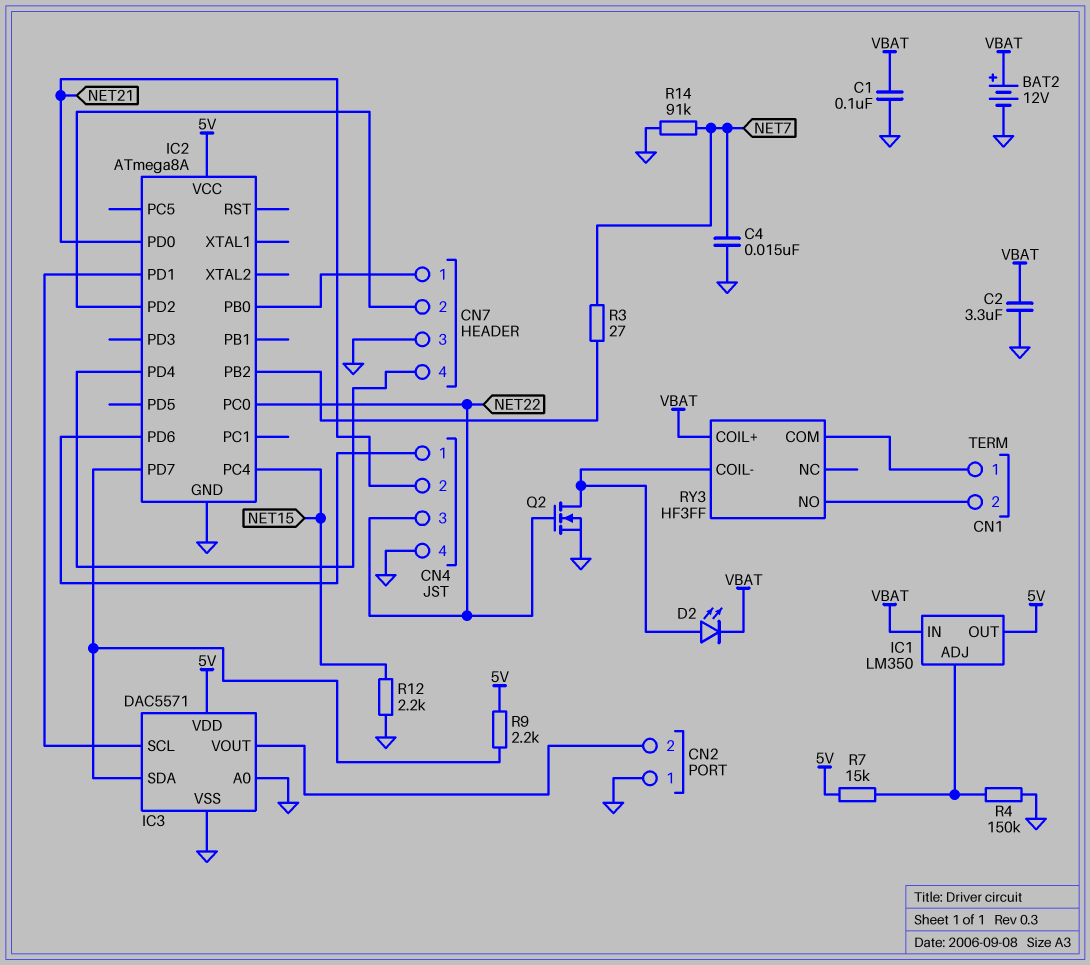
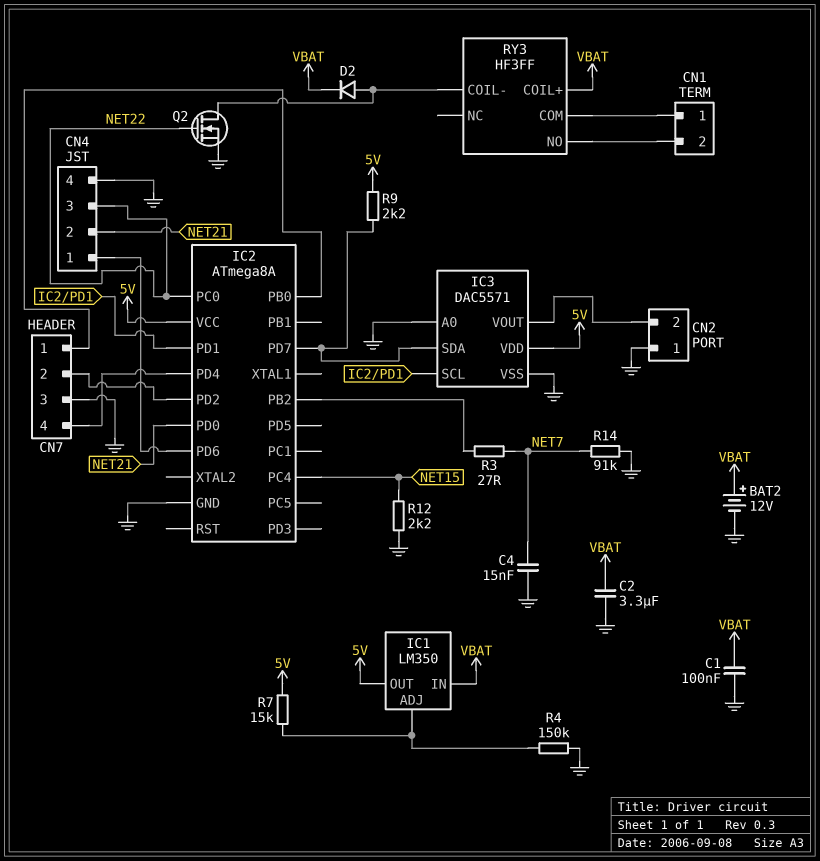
D2: LED (A RY3/COIL-, K VBAT) -> diode (A RY3/COIL-, K VBAT)

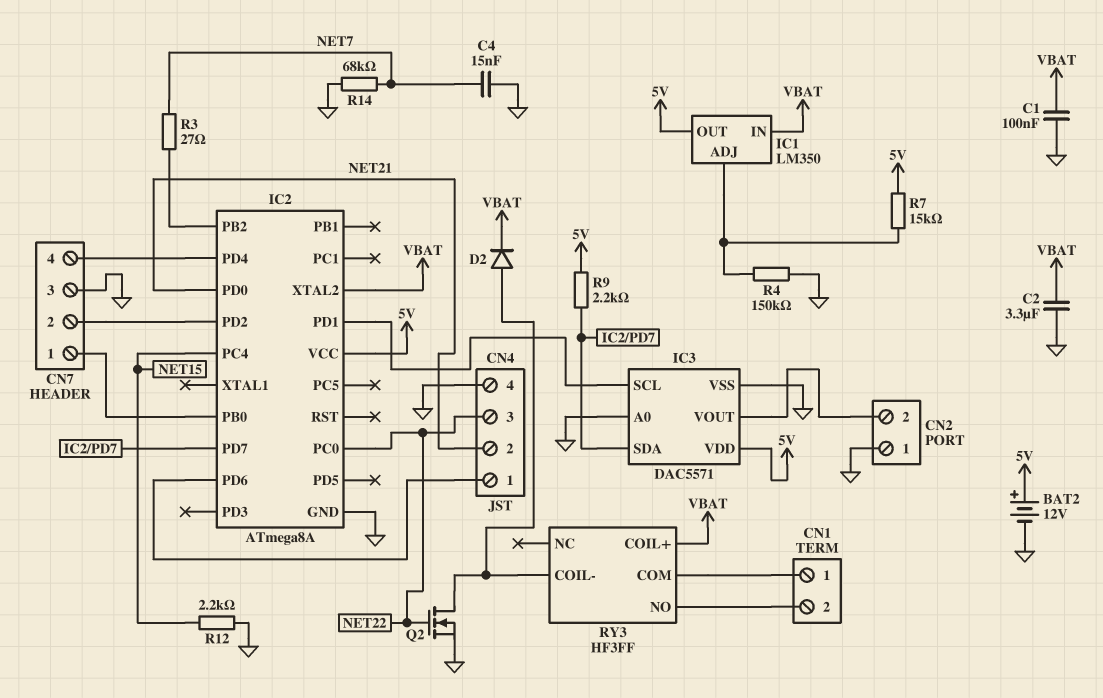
BAT2: 12V (plus VBAT, minus GND) -> 12V (plus 5V, minus GND)
IC2 pin XTAL2: none -> VBAT
R14: 91k (GND, NET7) -> 68k (GND, NET7)

